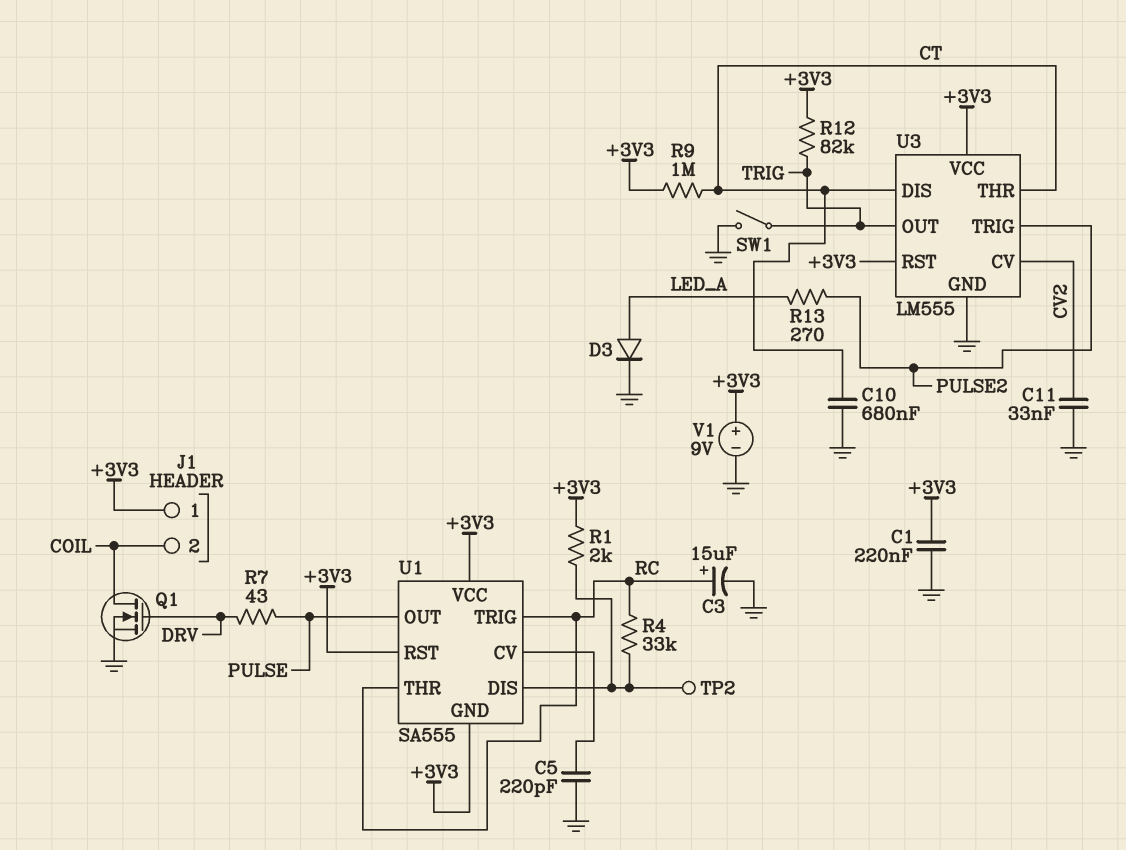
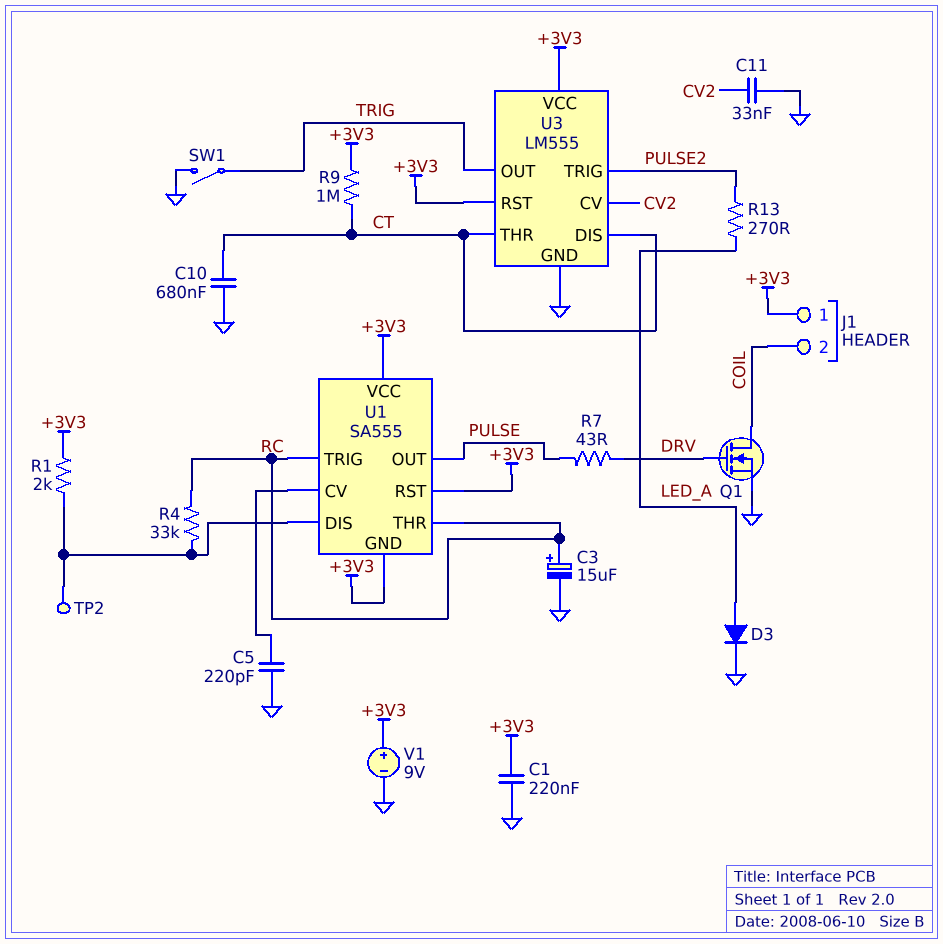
R12: 82k (+3V3, TRIG) -> none

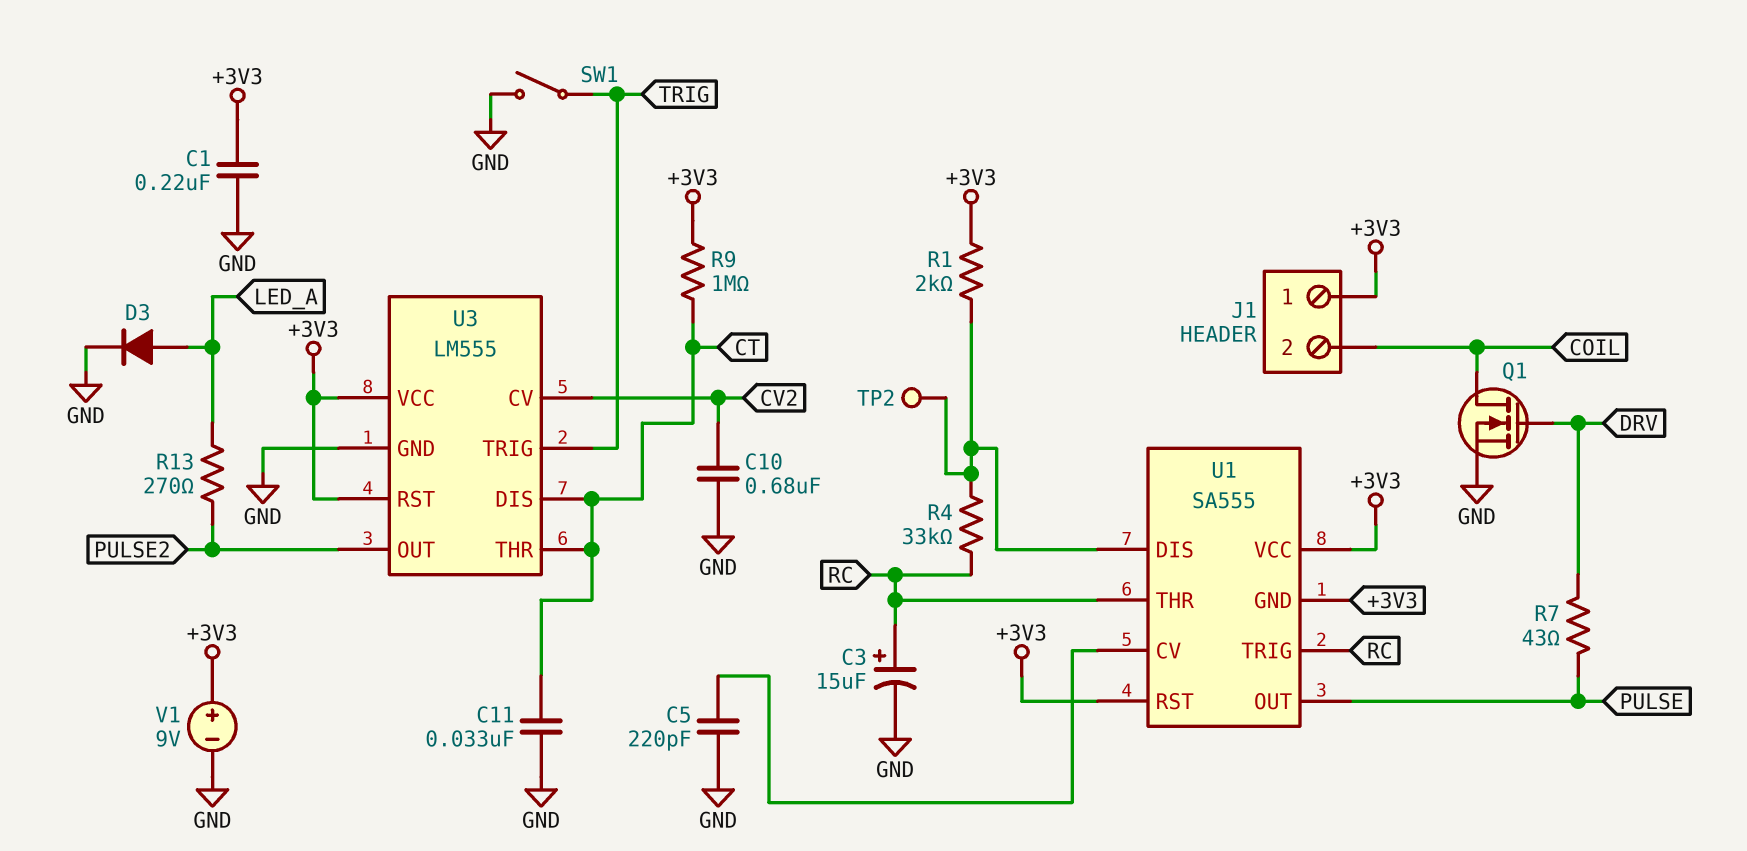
C10: 680nF (CT, GND) -> 680nF (CV2, GND)
C11: 33nF (CV2, GND) -> 33nF (CT, GND)
U3 pin OUT: TRIG -> PULSE2
U3 pin TRIG: PULSE2 -> TRIG

